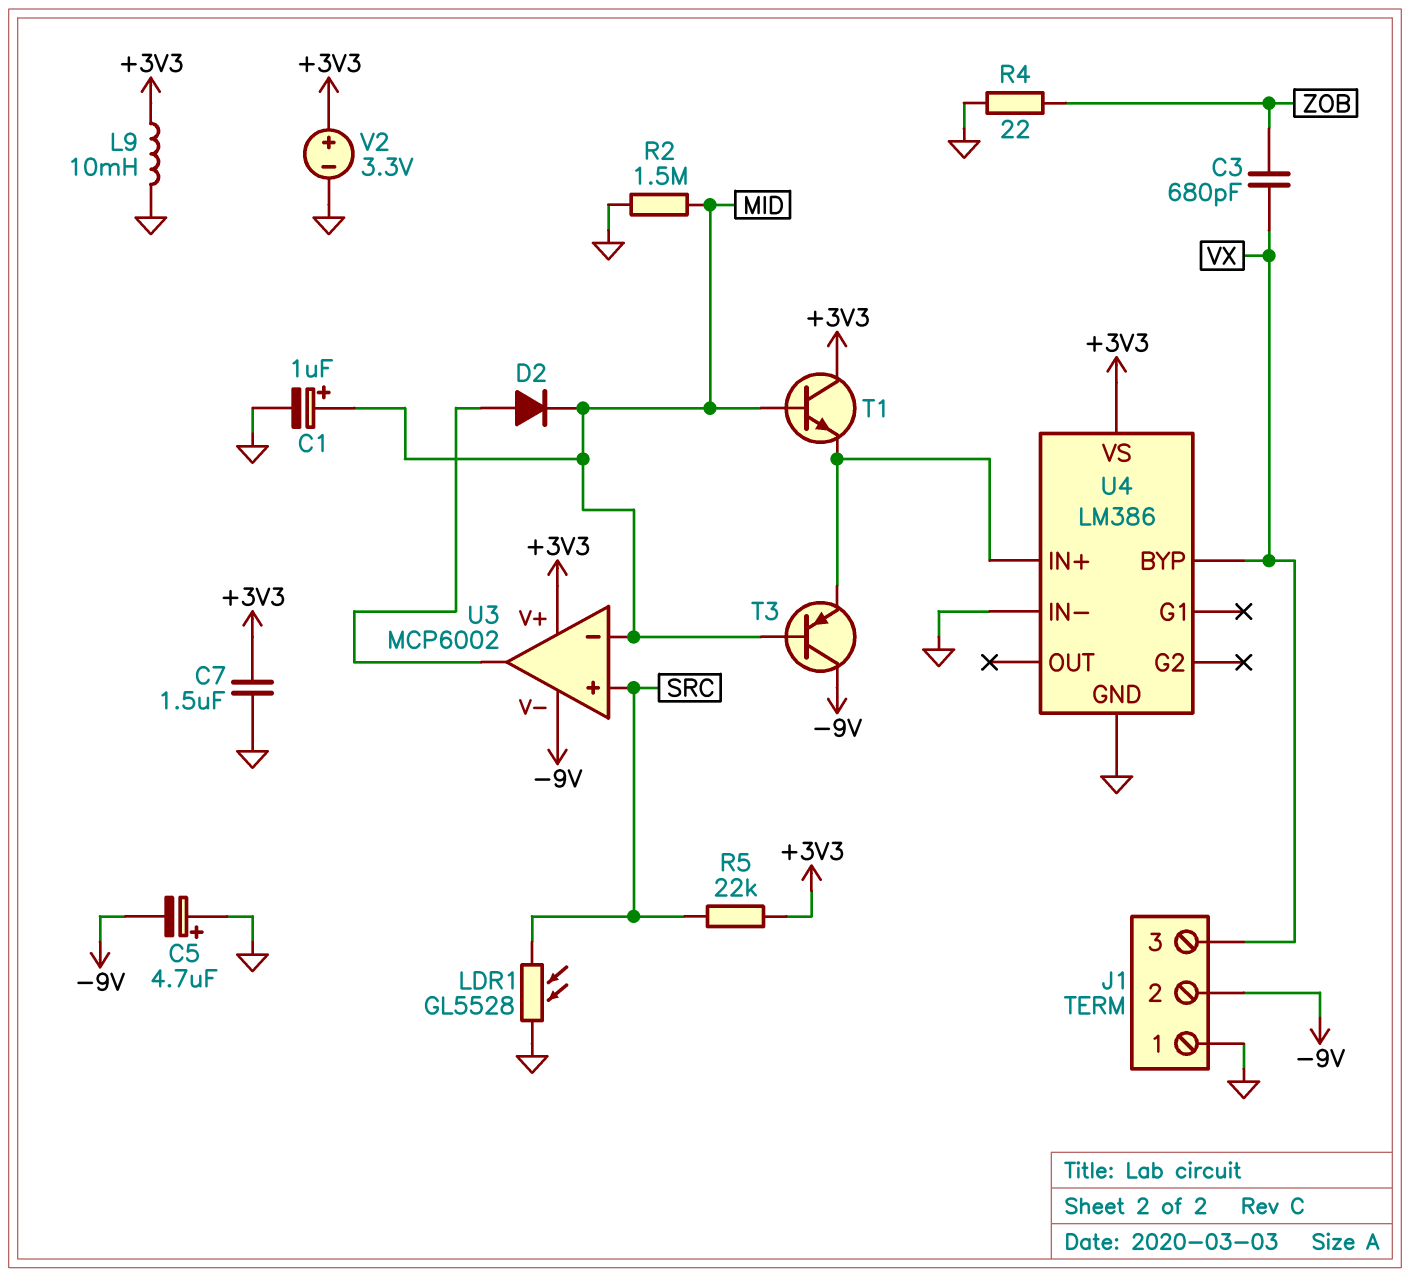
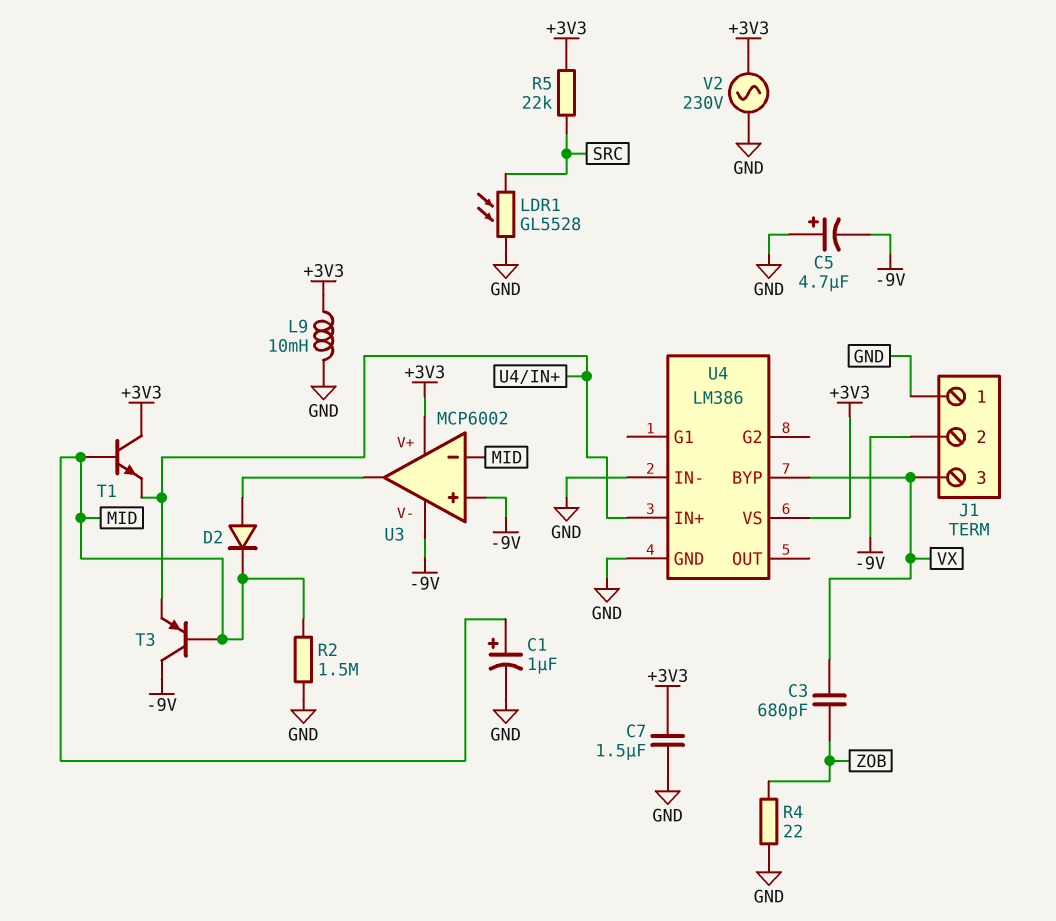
U3 pin in+: SRC -> -9V
V2: 3.3V (plus +3V3, minus GND) -> AC 230V (+3V3, GND)

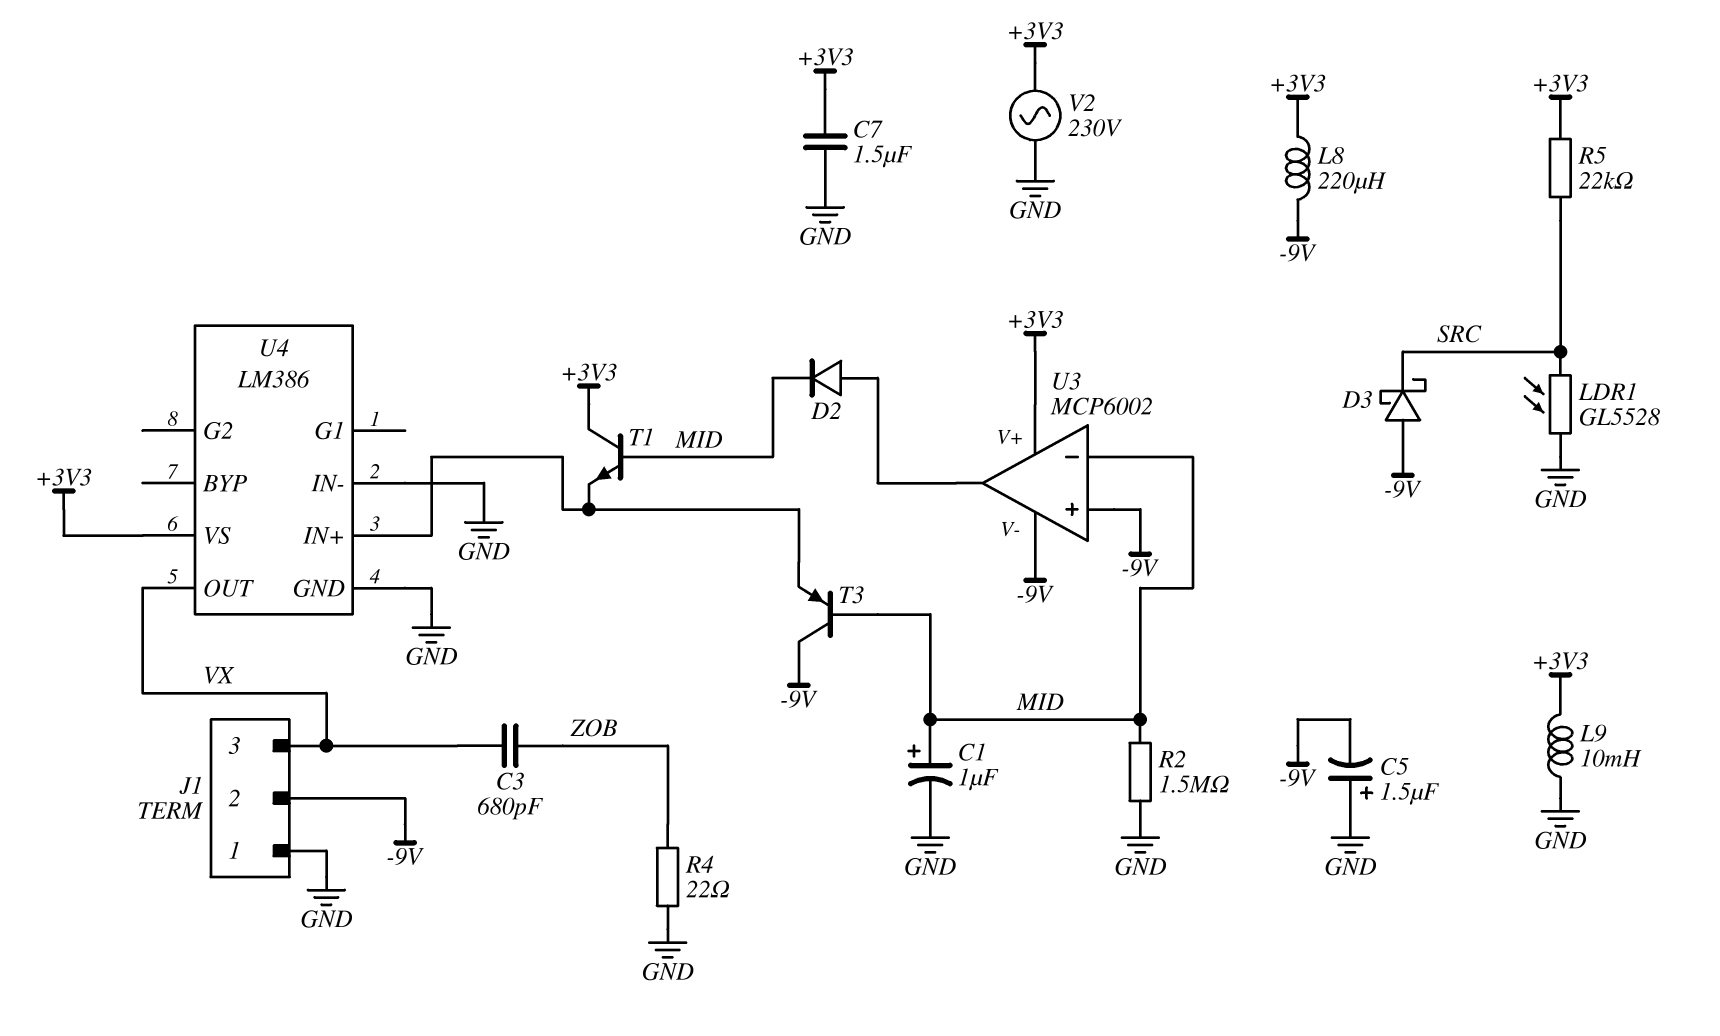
C5: 4.7uF (plus GND, minus -9V) -> 1.5uF (plus GND, minus -9V)
D3: none -> schottky (A -9V, K SRC)
L8: none -> 220uH (+3V3, -9V)
U4 pin BYP: VX -> none
U4 pin OUT: none -> VX

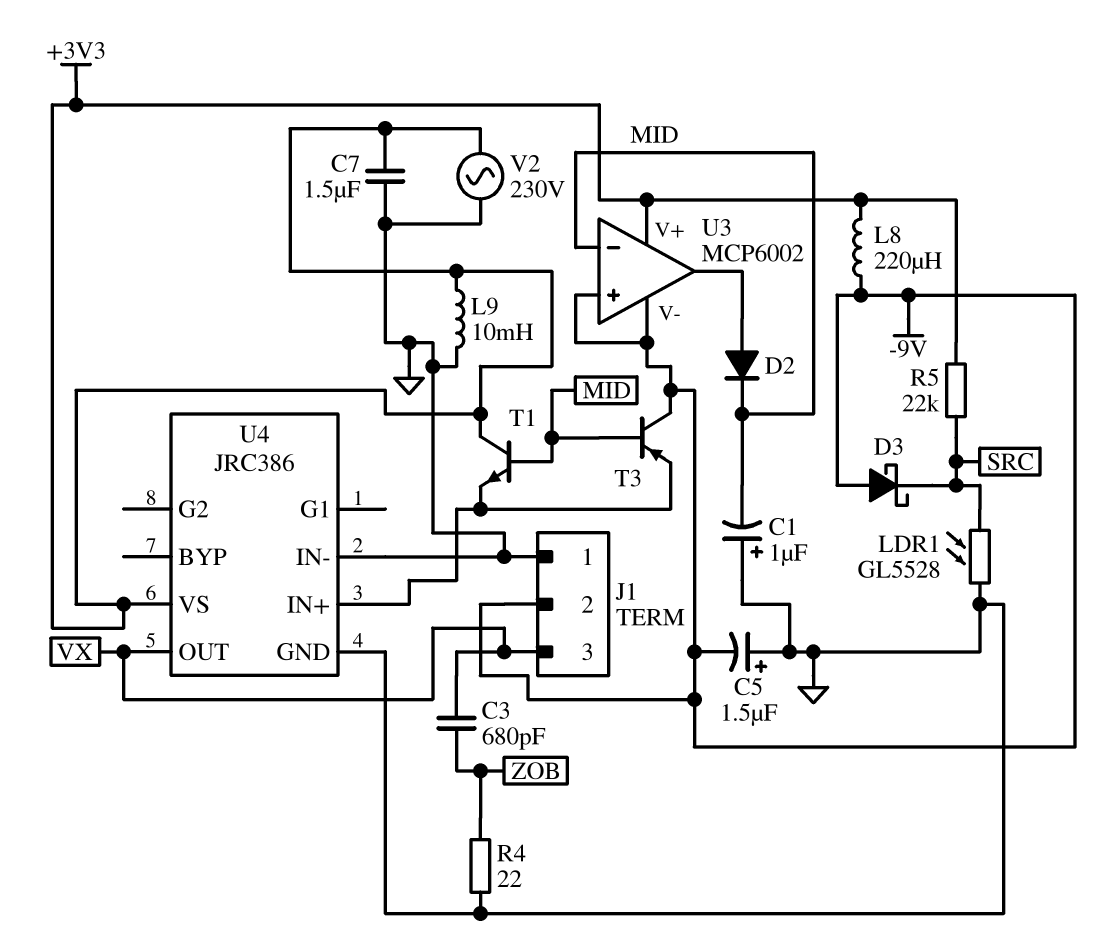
C1: 1uF (plus MID, minus GND) -> 1uF (plus GND, minus MID)
R2: 1.5M (GND, MID) -> none
U4: LM386 -> JRC386

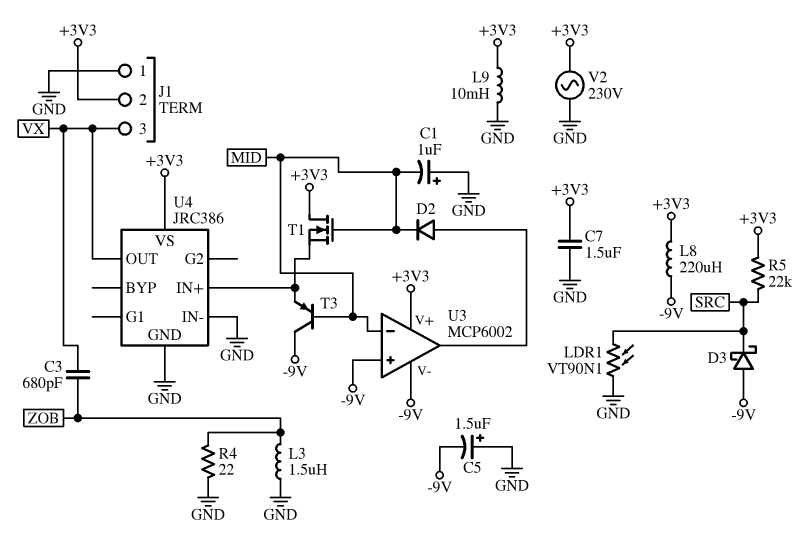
J1 pin 2: -9V -> +3V3
L3: none -> 1.5uH (GND, ZOB)
LDR1: GL5528 (GND, SRC) -> VT90N1 (GND, SRC)
T1: NPN (B MID, C +3V3, E U4/IN+) -> NMOS (G MID, D +3V3, S U4/IN+)

